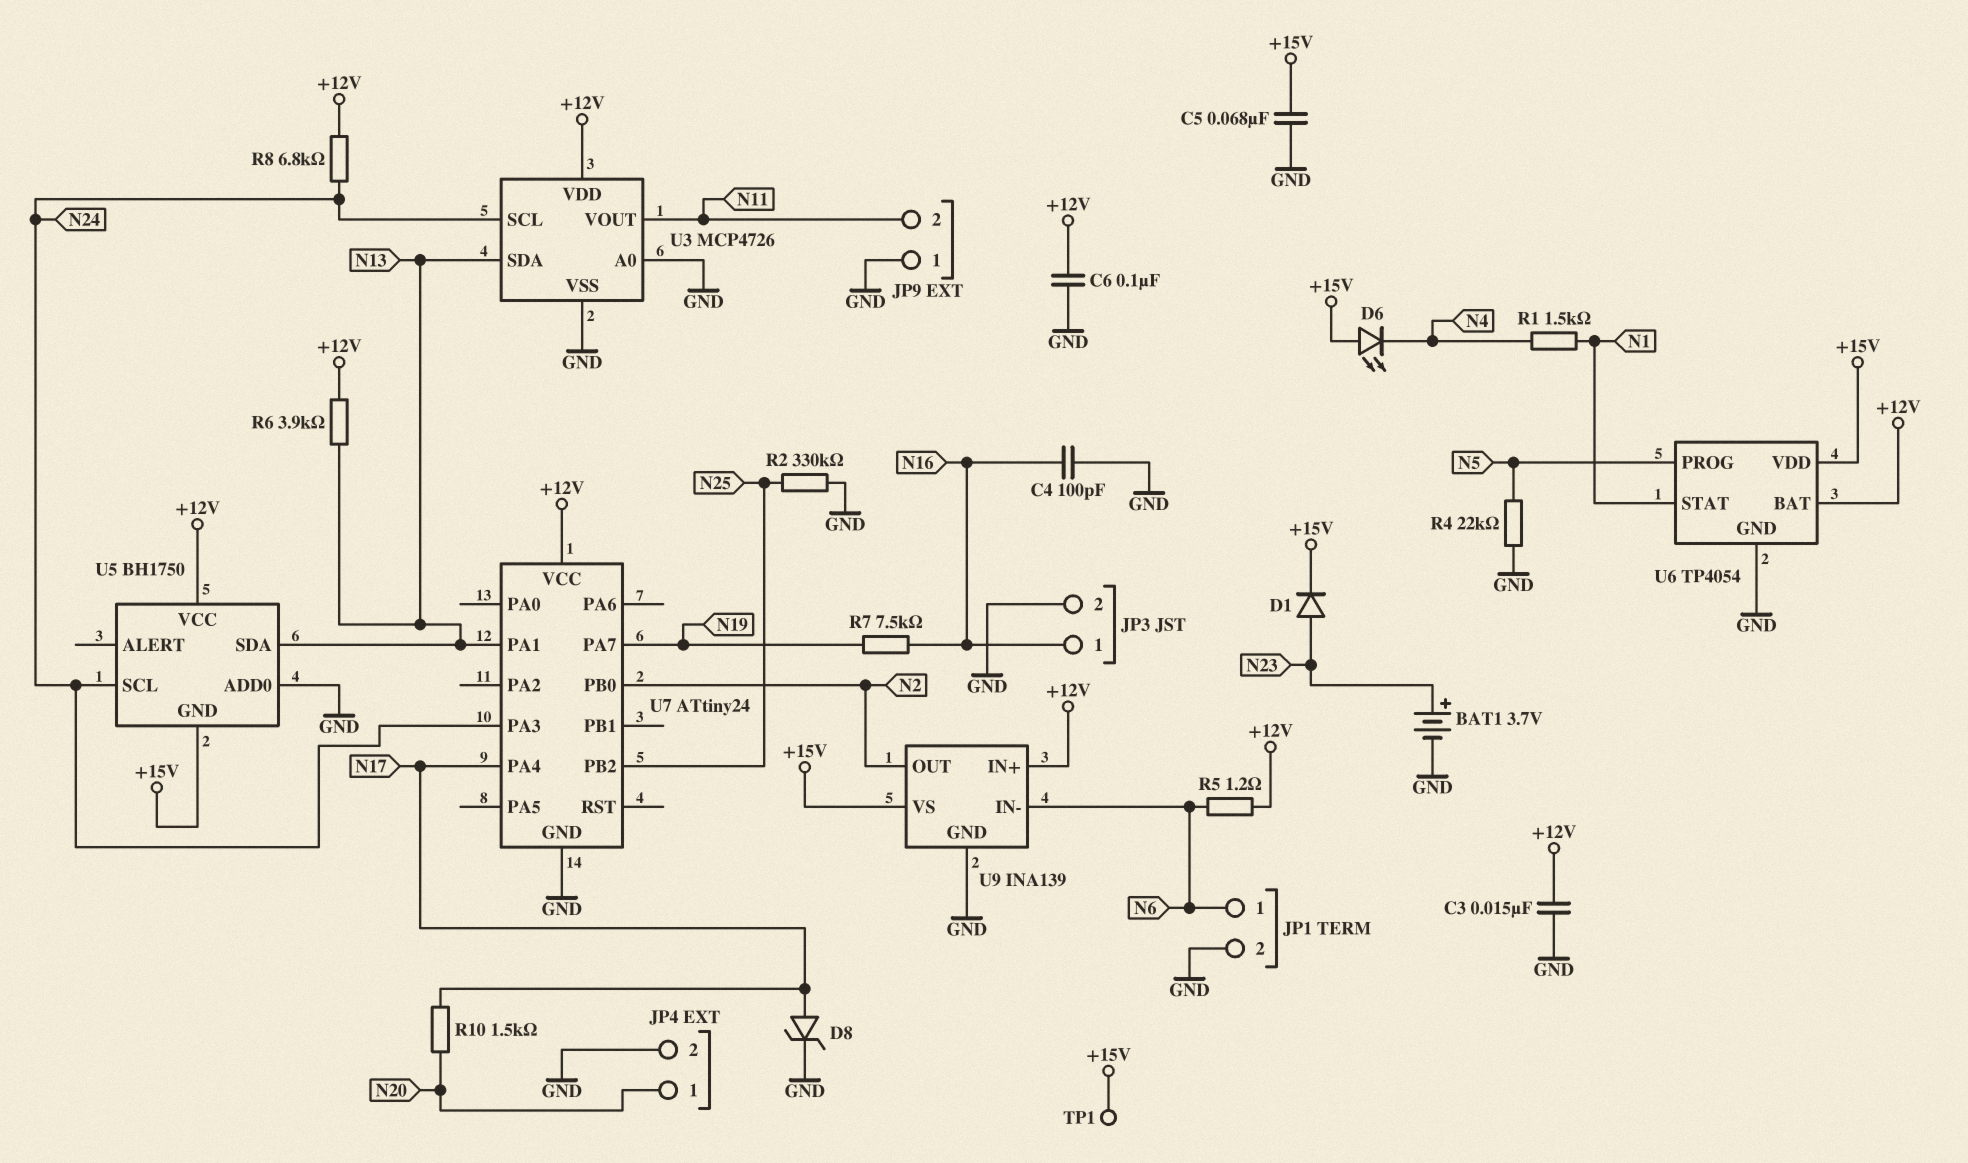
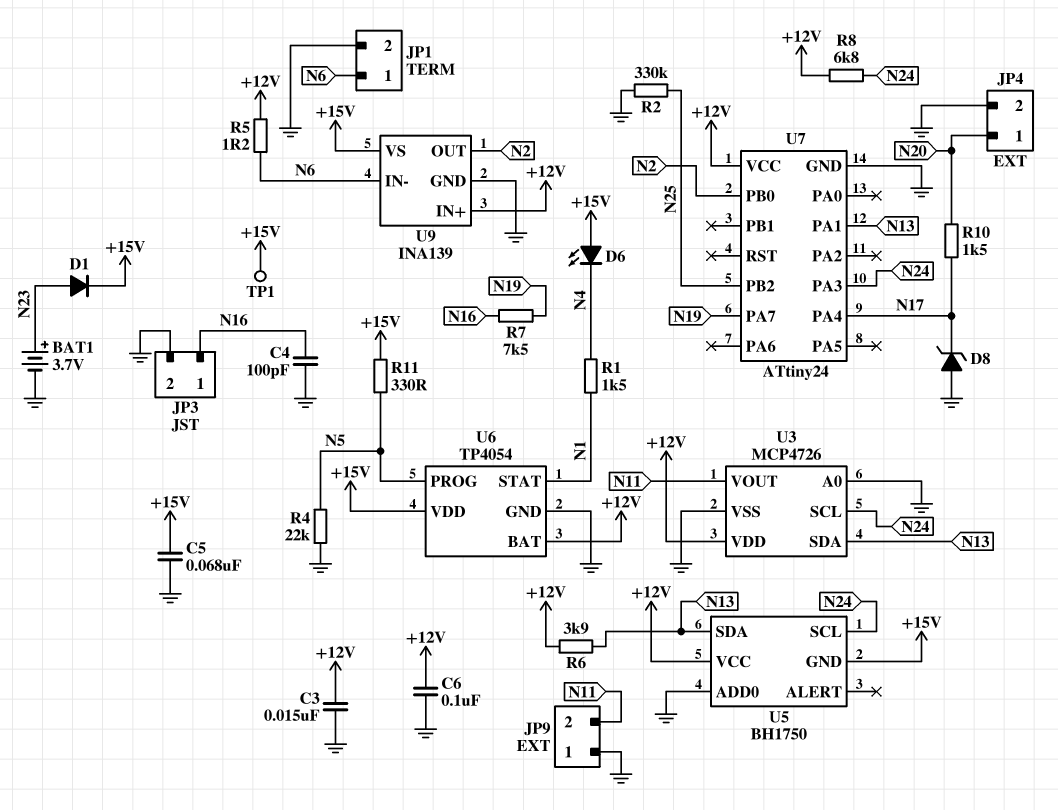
D8: zener (A N17, K GND) -> zener (A GND, K N17)
R11: none -> 330 (+15V, N5)

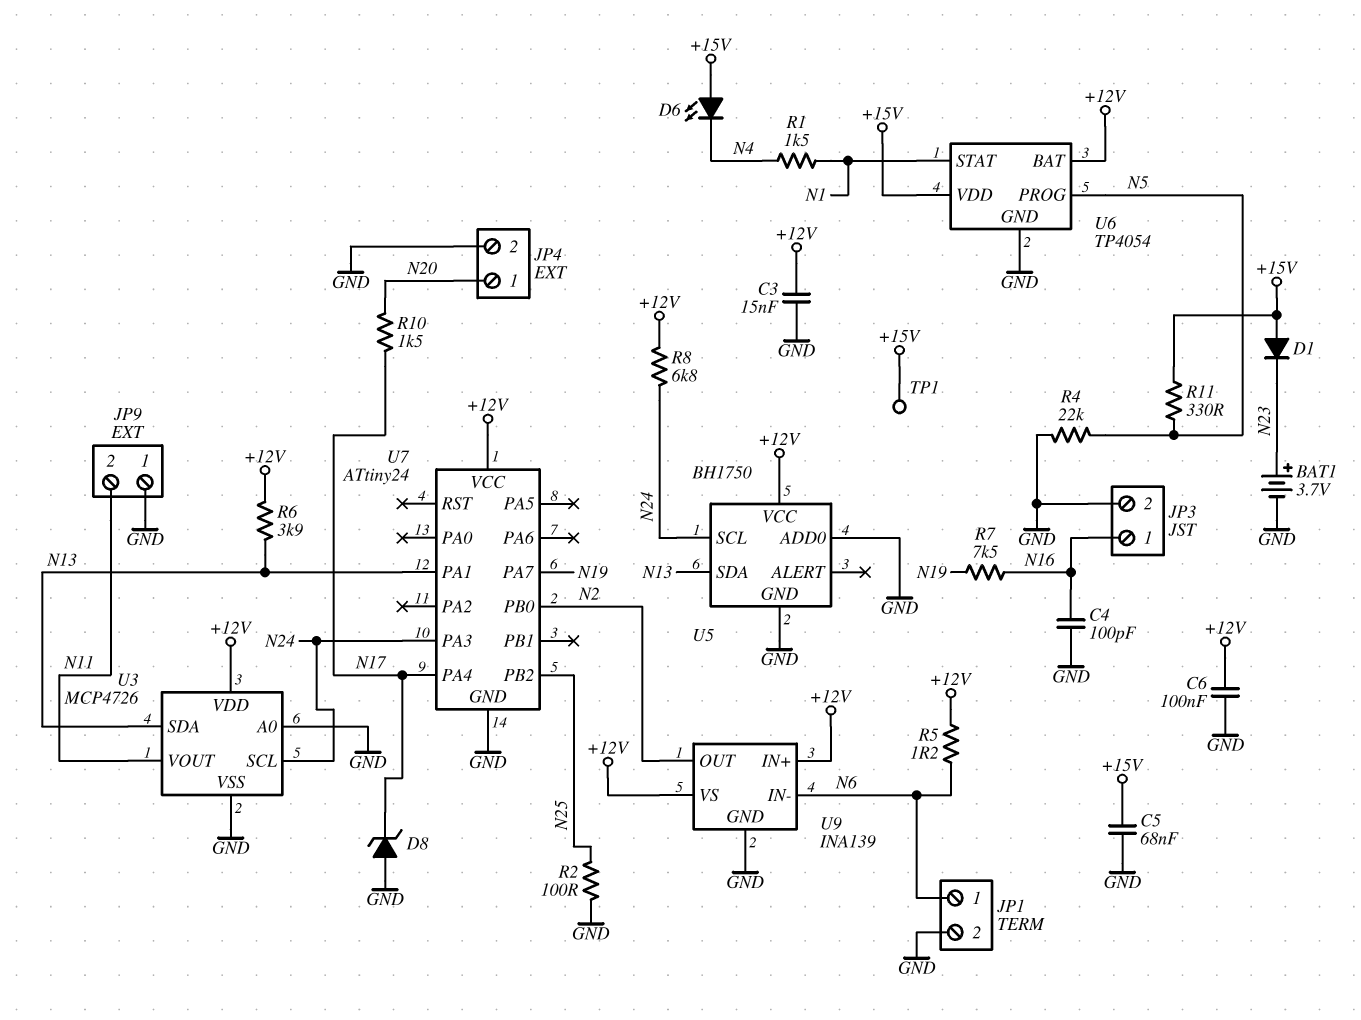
D1: diode (A N23, K +15V) -> diode (A +15V, K N23)
R2: 330k (GND, N25) -> 100 (GND, N25)
U5 pin GND: +15V -> GND
U9 pin VS: +15V -> +12V

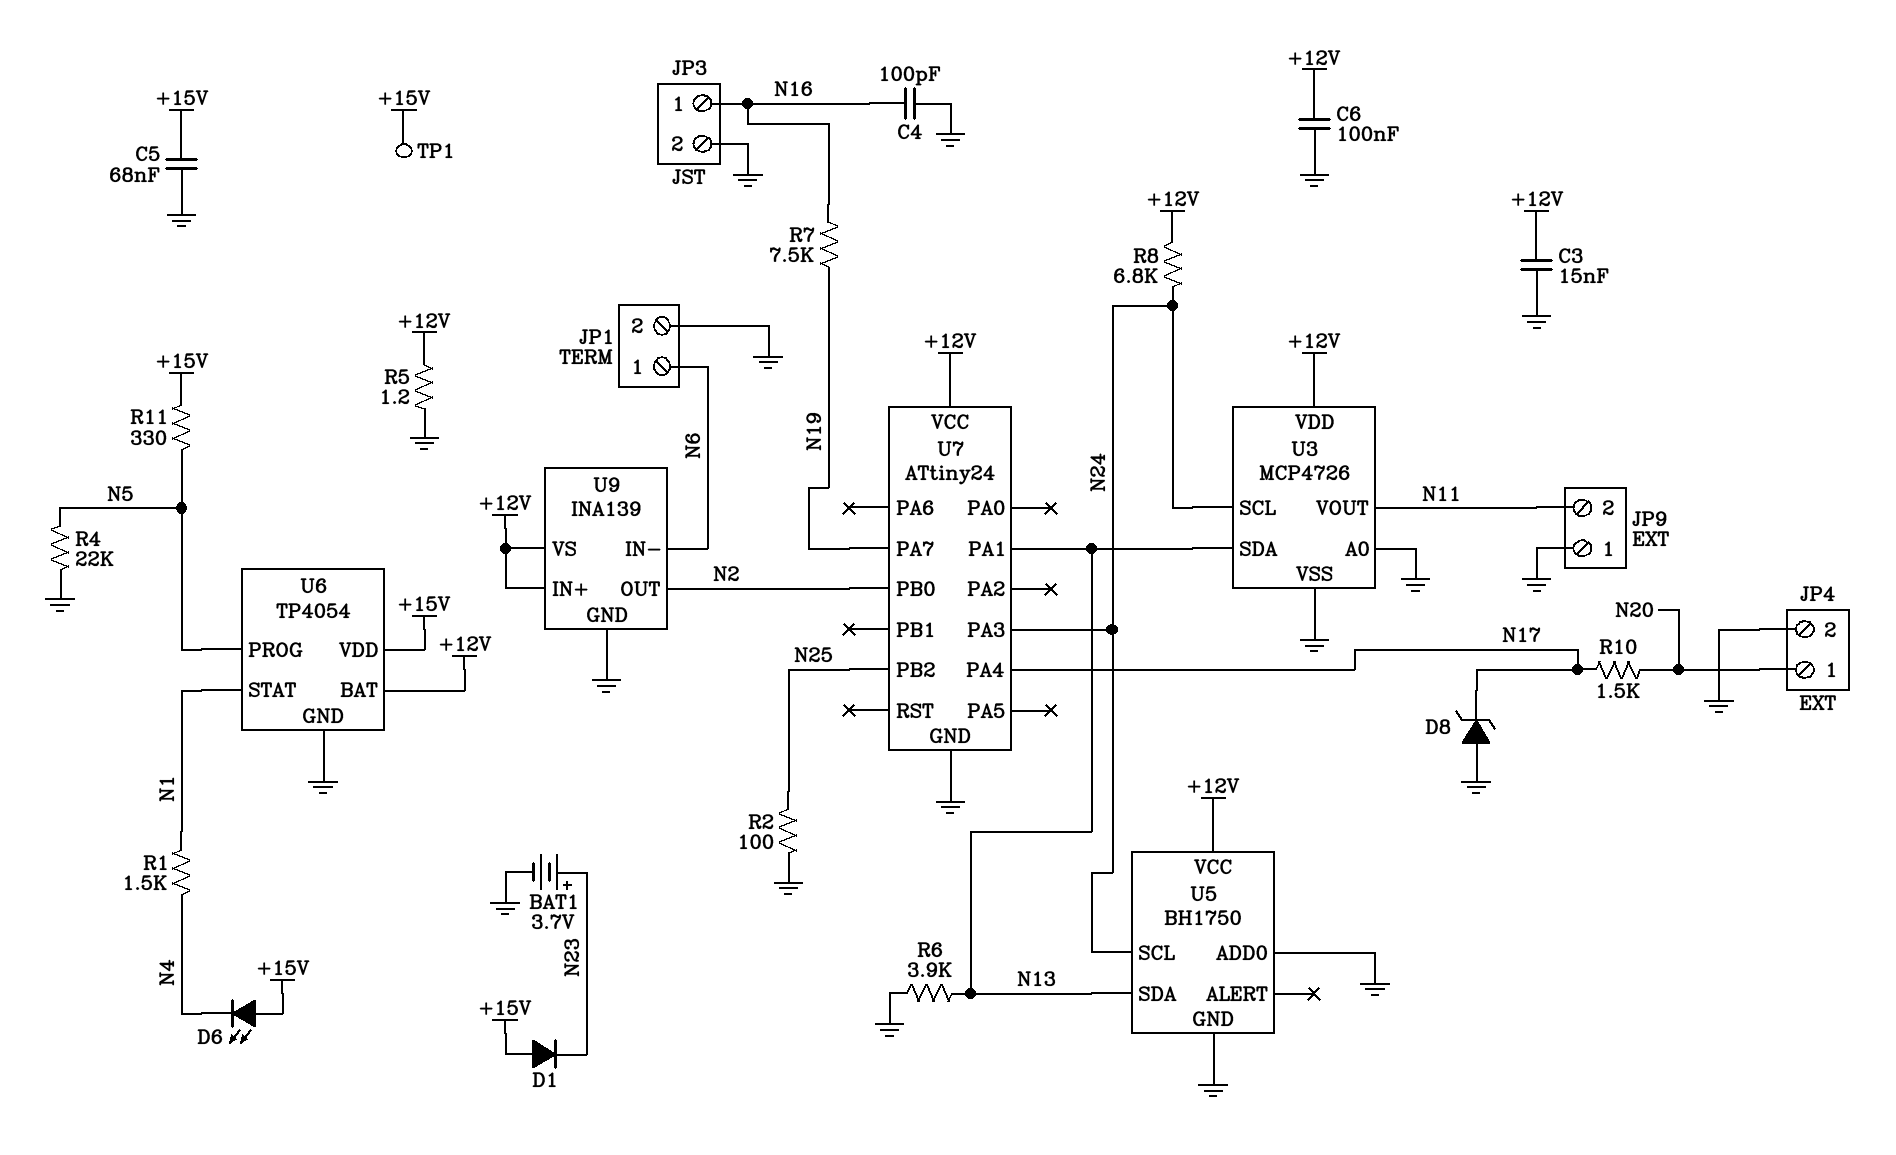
R5: 1.2 (+12V, N6) -> 1.2 (+12V, GND)
R6: 3.9k (+12V, N13) -> 3.9k (GND, N13)

